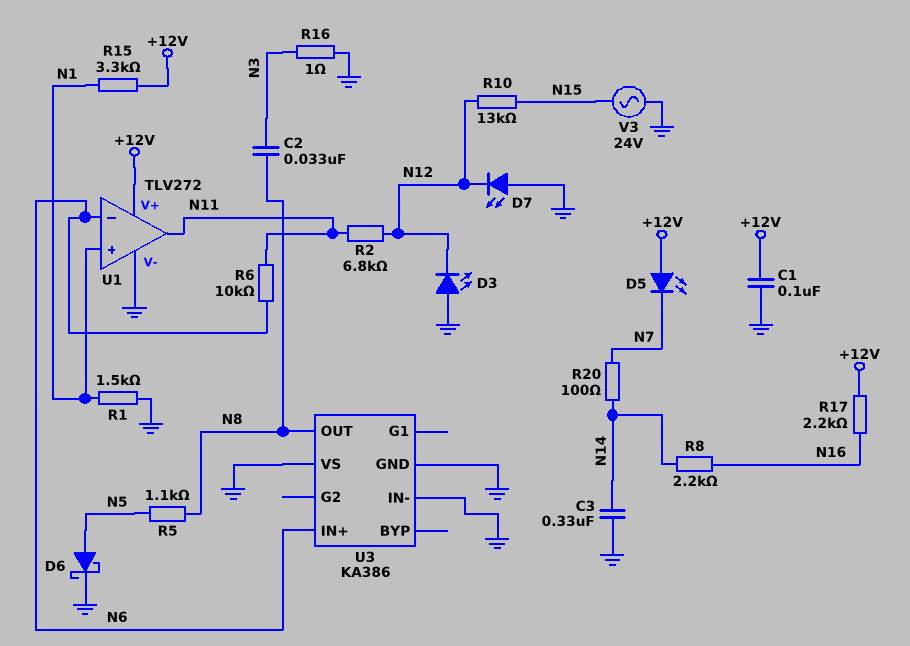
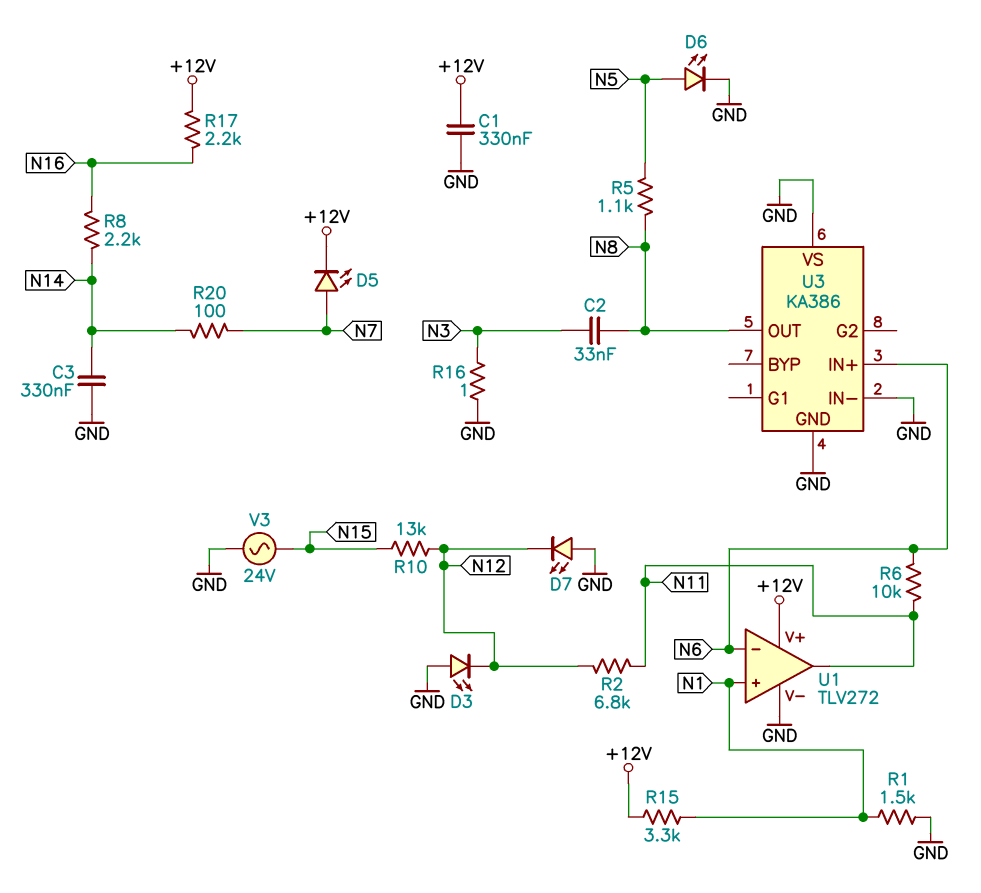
C1: 100nF (+12V, GND) -> 330nF (+12V, GND)
D5: LED (A +12V, K N7) -> LED (A N7, K +12V)
D6: schottky (A N5, K GND) -> LED (A N5, K GND)

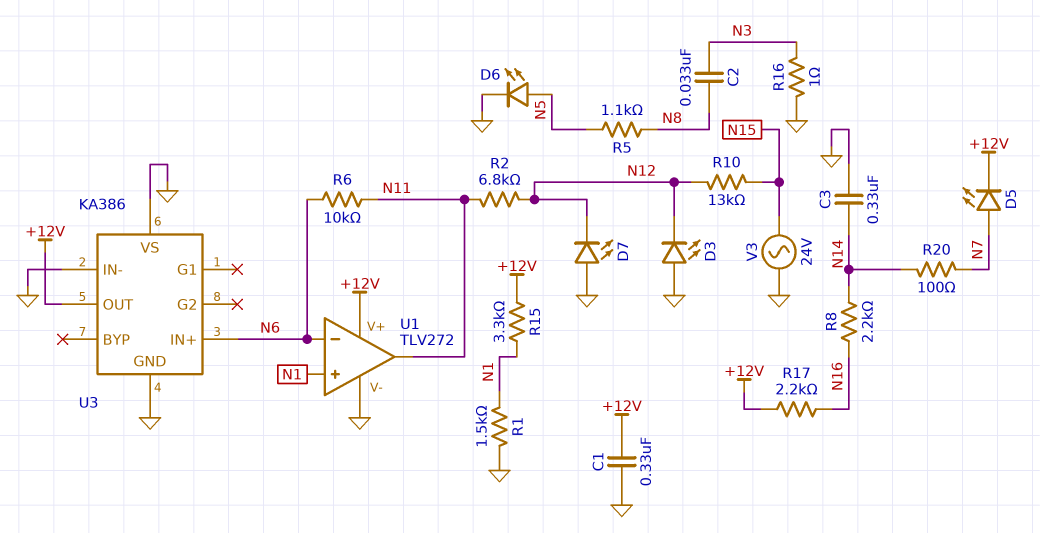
U3 pin OUT: N8 -> +12V

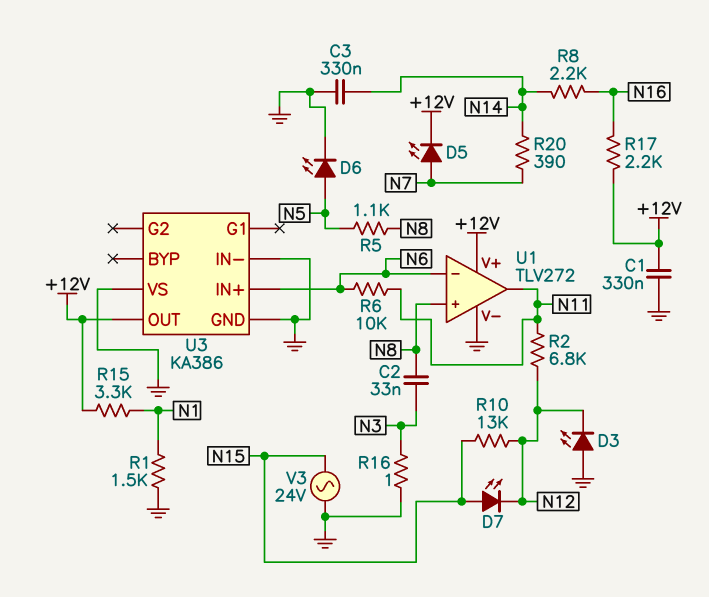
D7: LED (A GND, K N12) -> LED (A N15, K N12)
R20: 100 (N7, N14) -> 390 (N7, N14)
U1 pin in+: N1 -> N8

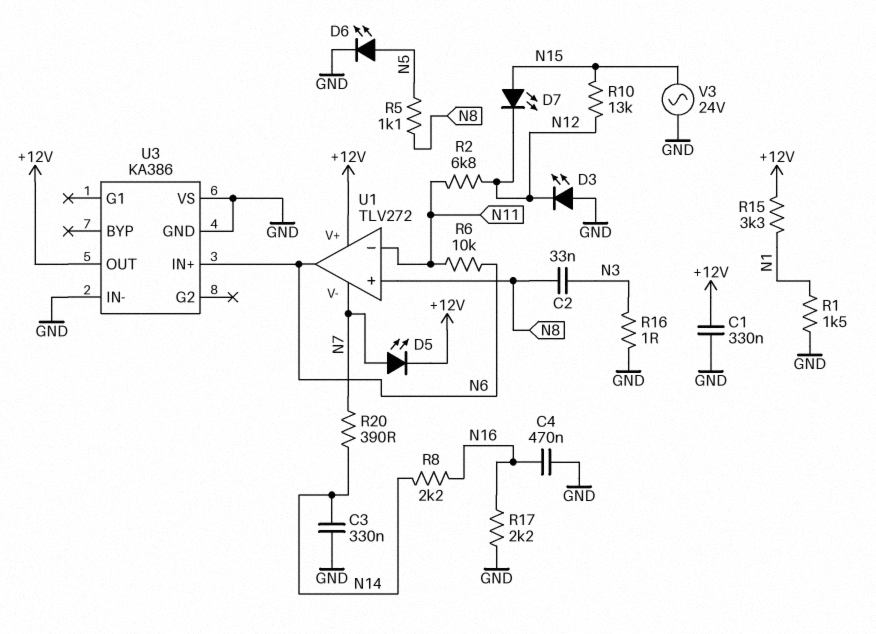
C4: none -> 470nF (GND, N16)
R17: 2.2k (+12V, N16) -> 2.2k (GND, N16)
U1 pin V-: GND -> N7
U1 pin in-: N6 -> N11
U1 pin out: N11 -> N6

